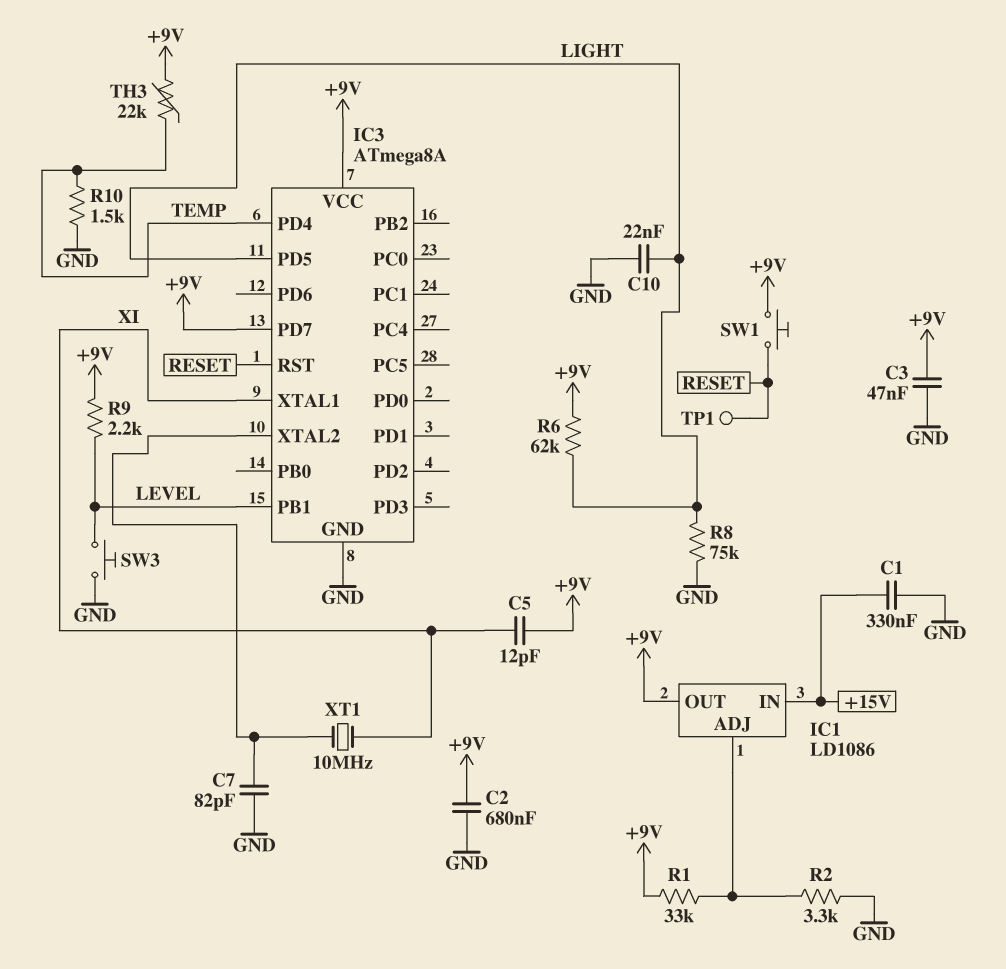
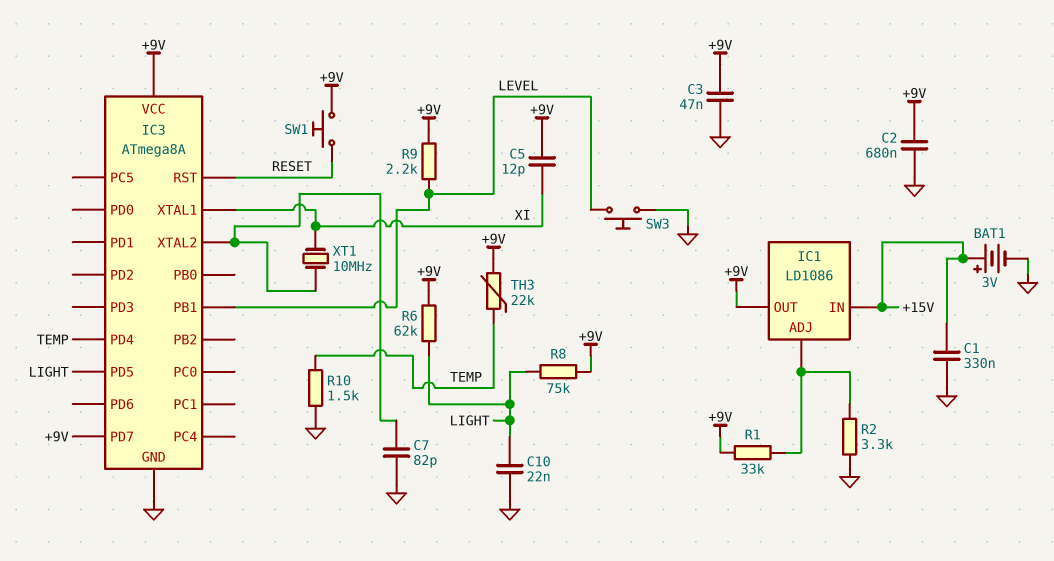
BAT1: none -> 3V (plus +15V, minus GND)
R8: 75k (GND, LIGHT) -> 75k (+9V, LIGHT)
TP1: test point (RESET) -> none

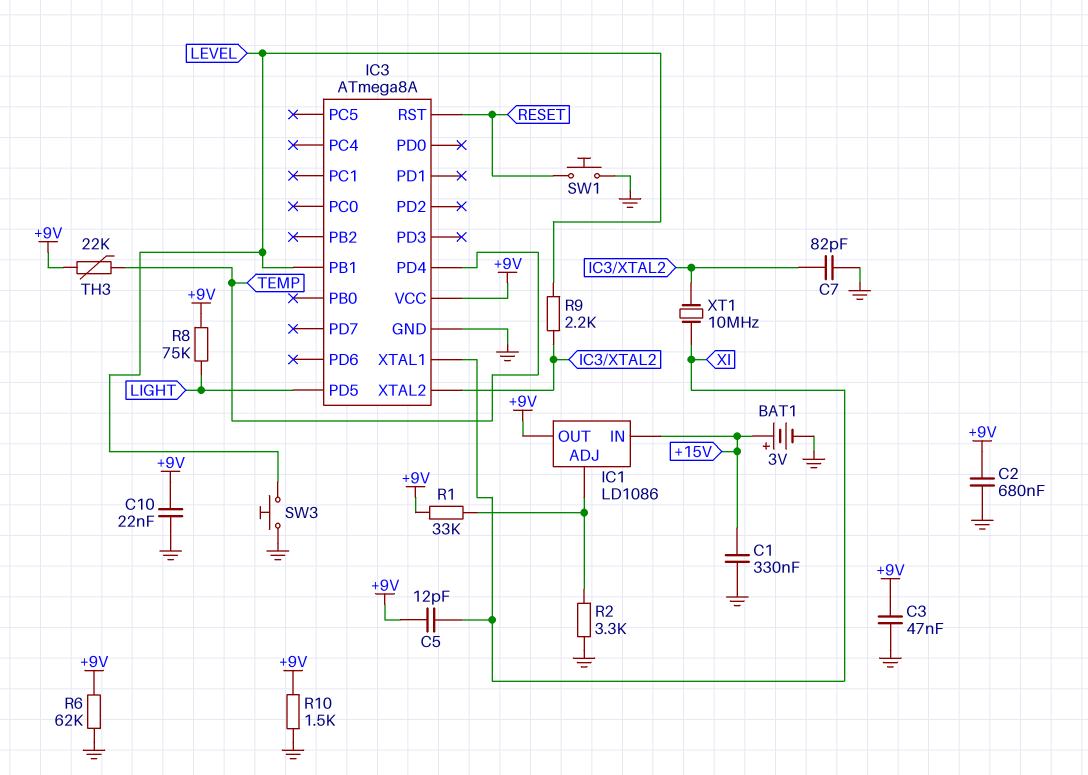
C10: 22nF (GND, LIGHT) -> 22nF (+9V, GND)
IC3 pin PD7: +9V -> none
R6: 62k (+9V, LIGHT) -> 62k (+9V, GND)
R9: 2.2k (+9V, LEVEL) -> 2.2k (IC3/XTAL2, LEVEL)
R10: 1.5k (GND, TEMP) -> 1.5k (+9V, GND)
SW1: button (+9V, RESET) -> button (GND, RESET)

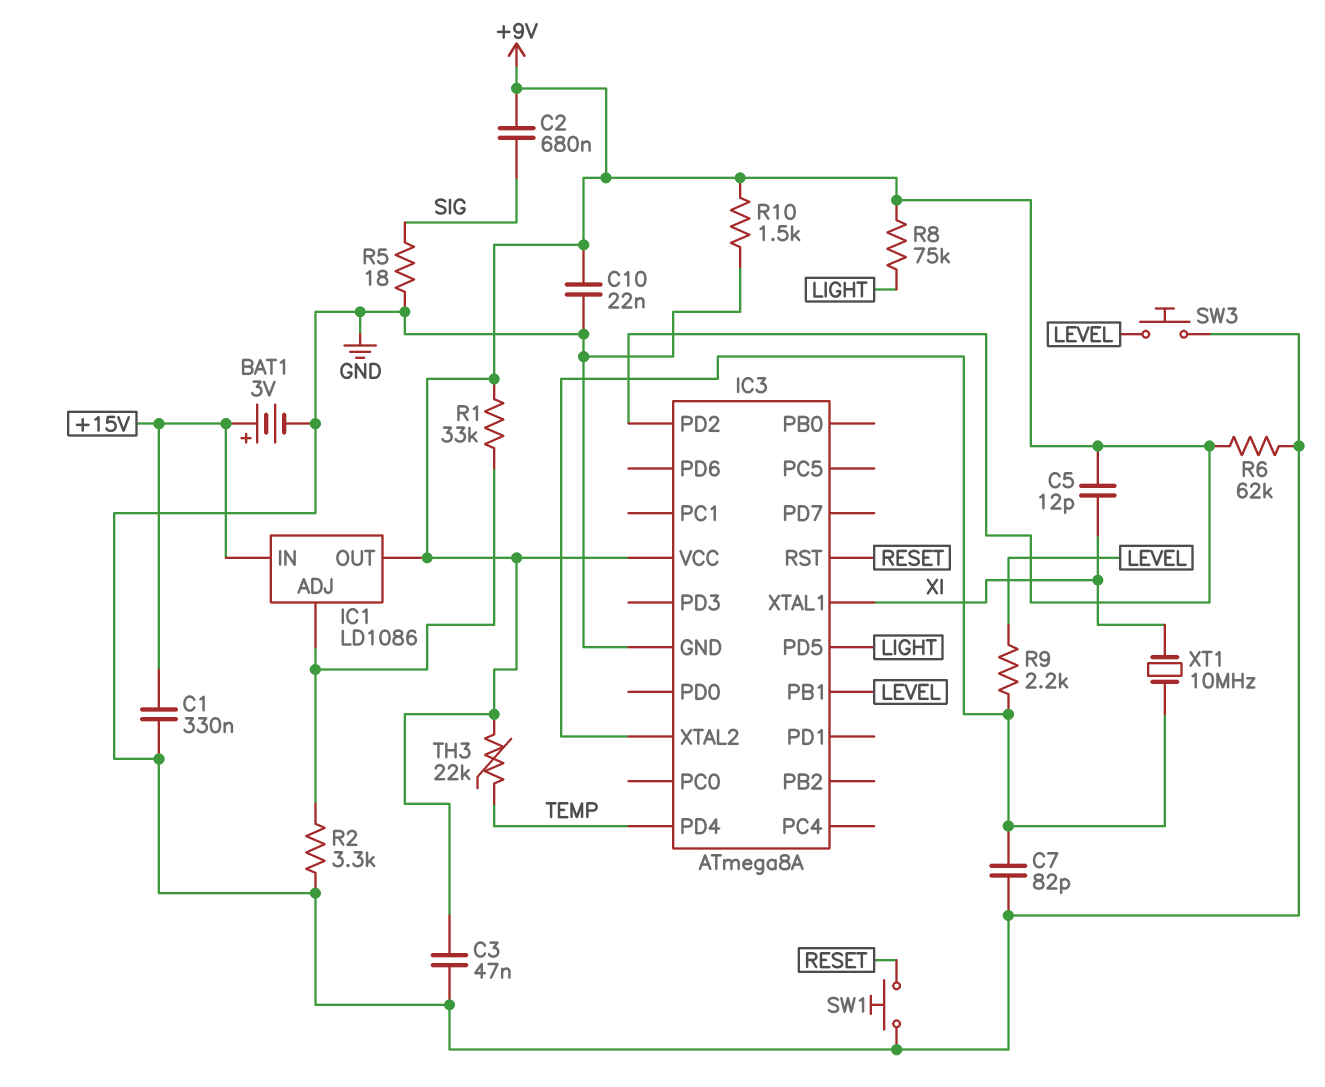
C2: 680nF (+9V, GND) -> 680nF (+9V, SIG)
IC3 pin PD2: none -> +9V
R5: none -> 18 (GND, SIG)

